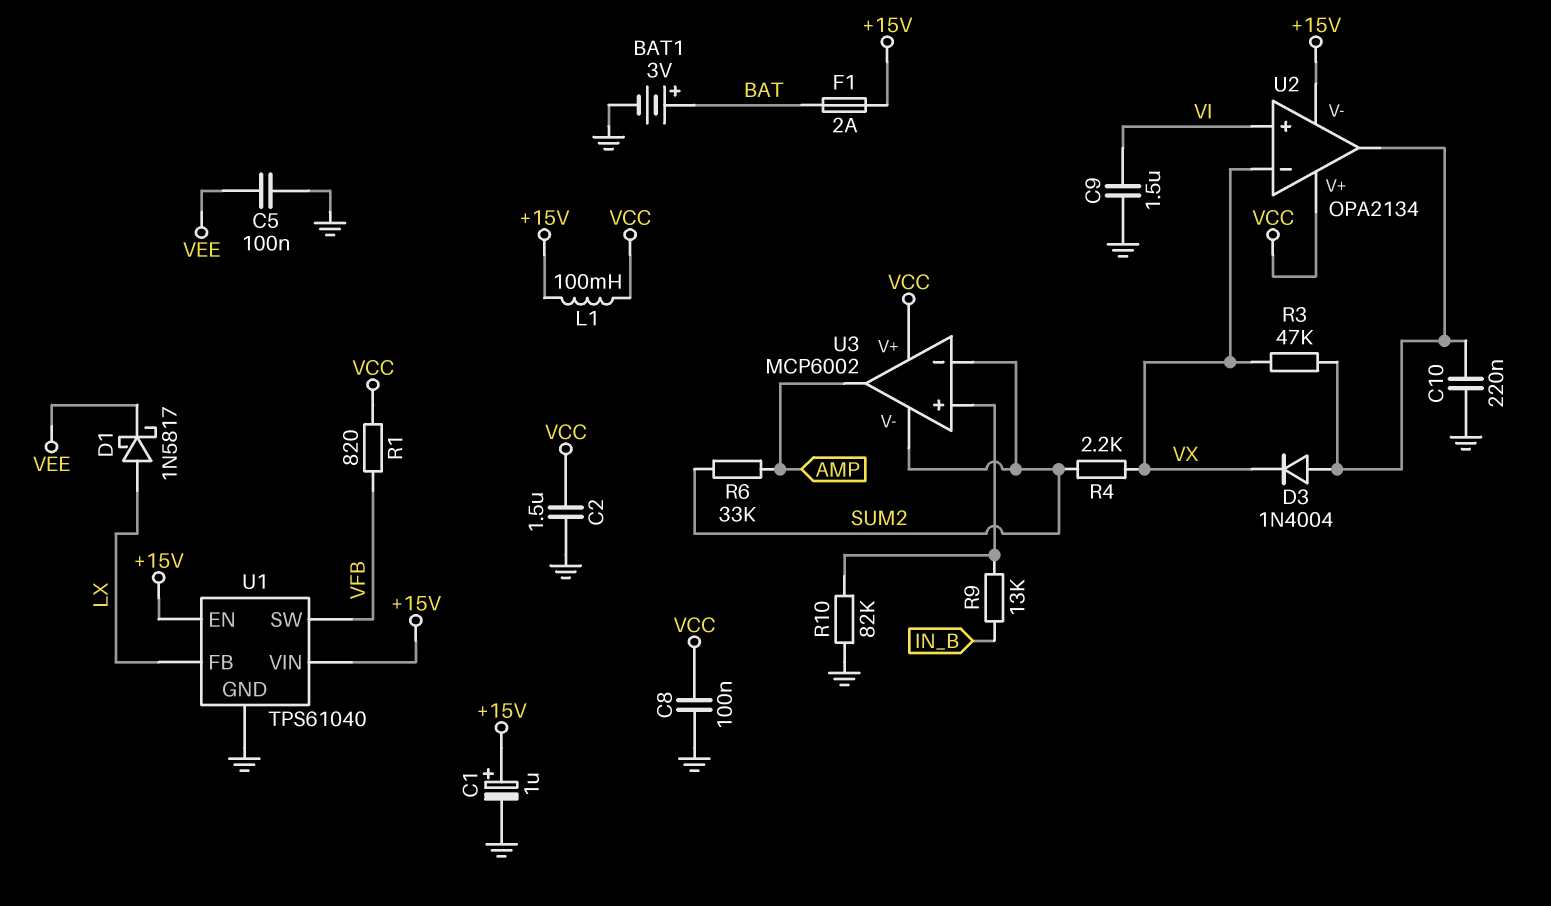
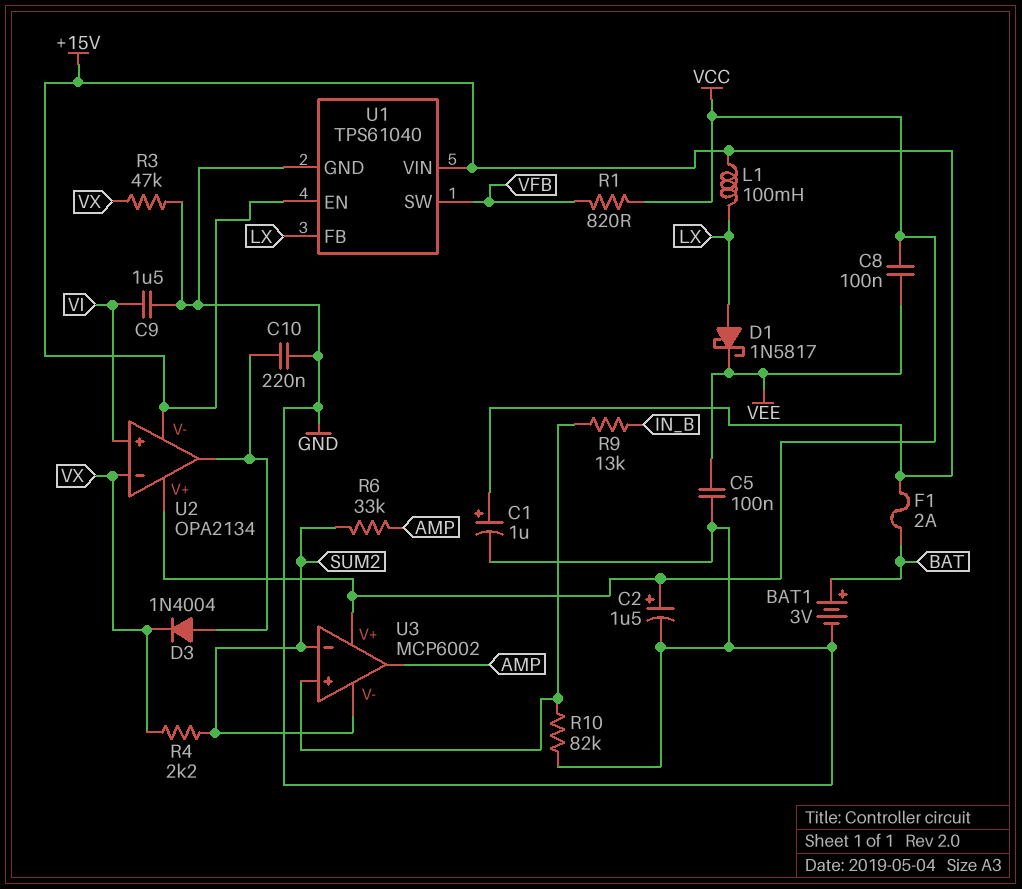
C2: 1.5uF (GND, VCC) -> 1.5uF (plus VCC, minus GND)
C8: 100nF (GND, VCC) -> 100nF (VCC, VEE)
L1: 100mH (+15V, VCC) -> 100mH (+15V, LX)
R3: 47k (U2/out, VX) -> 47k (GND, VX)

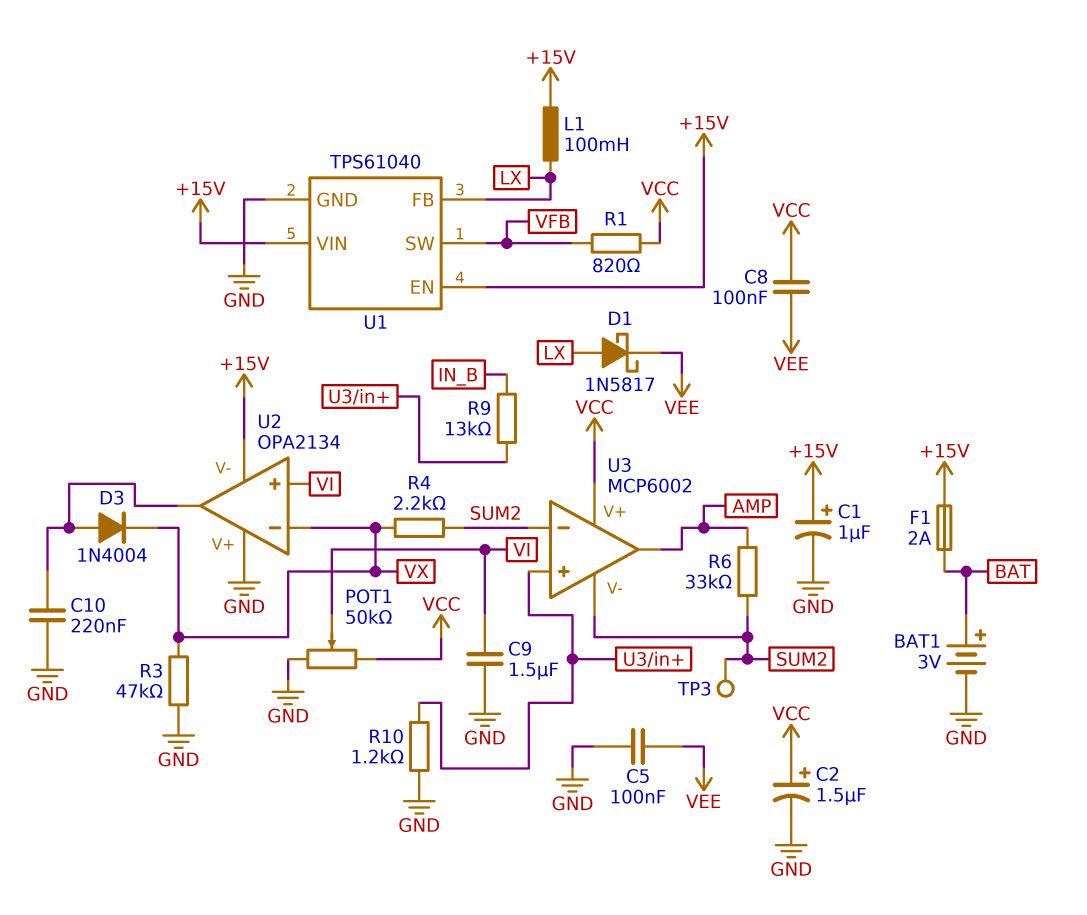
POT1: none -> 50k (GND, VCC, wiper VI)
R10: 82k (GND, U3/in+) -> 1.2k (GND, U3/in+)
TP3: none -> test point (SUM2)
U2 pin V+: VCC -> GND

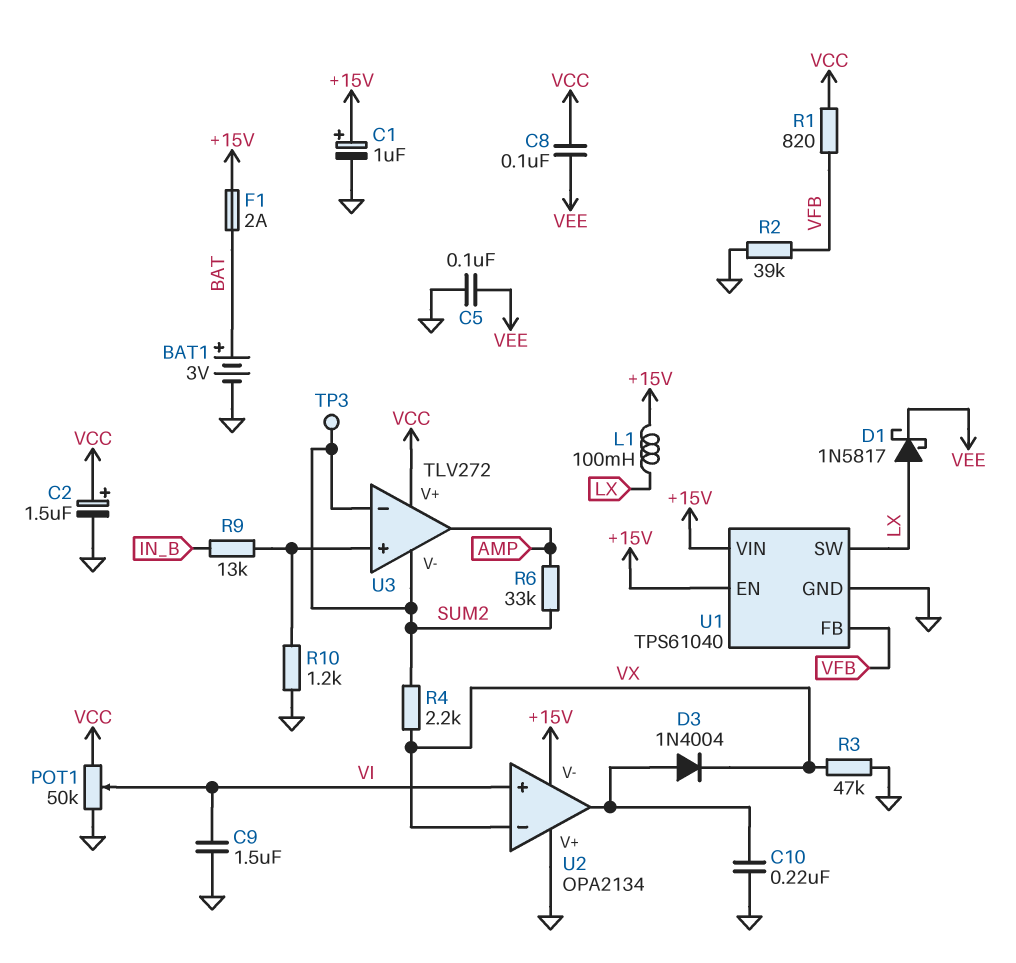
R2: none -> 39k (GND, VFB)
U1 pin FB: LX -> VFB
U1 pin SW: VFB -> LX
U3: MCP6002 -> TLV272

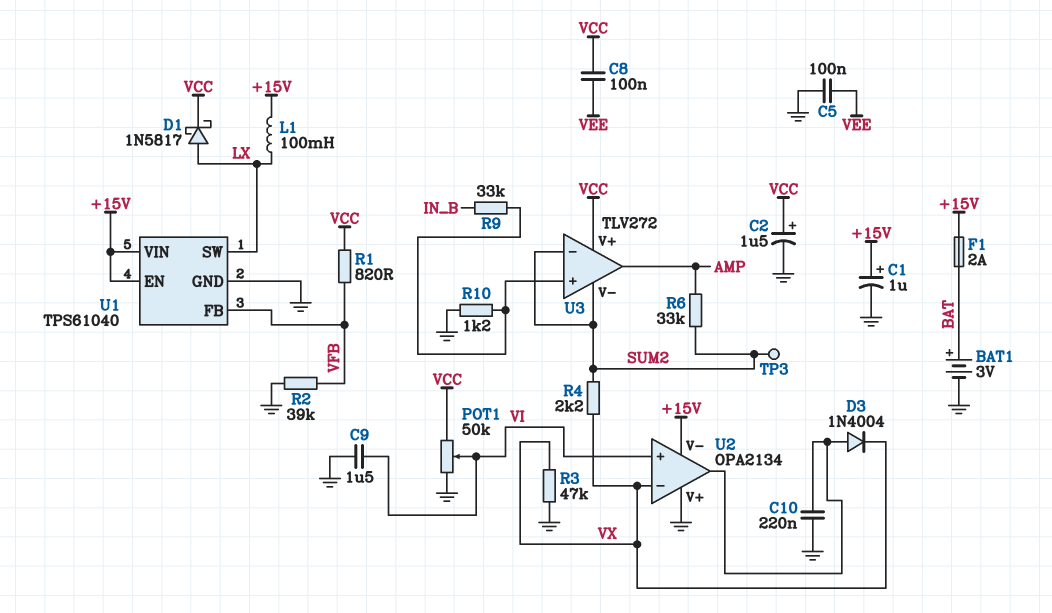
D1: schottky 1N5817 (A LX, K VEE) -> schottky 1N5817 (A LX, K VCC)
R9: 13k (IN_B, U3/in+) -> 33k (IN_B, U3/in+)

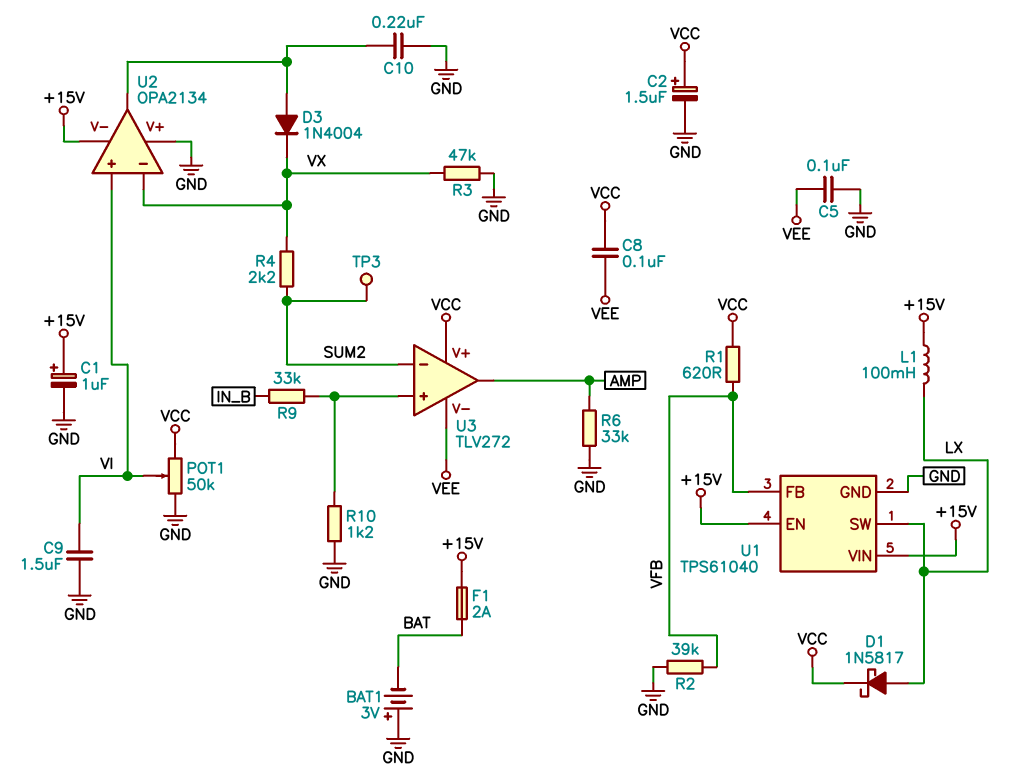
BAT1: 3V (plus BAT, minus GND) -> 3V (plus GND, minus BAT)
R1: 820 (VCC, VFB) -> 620 (VCC, VFB)
R6: 33k (AMP, SUM2) -> 33k (AMP, GND)
U3 pin V-: SUM2 -> VEE

